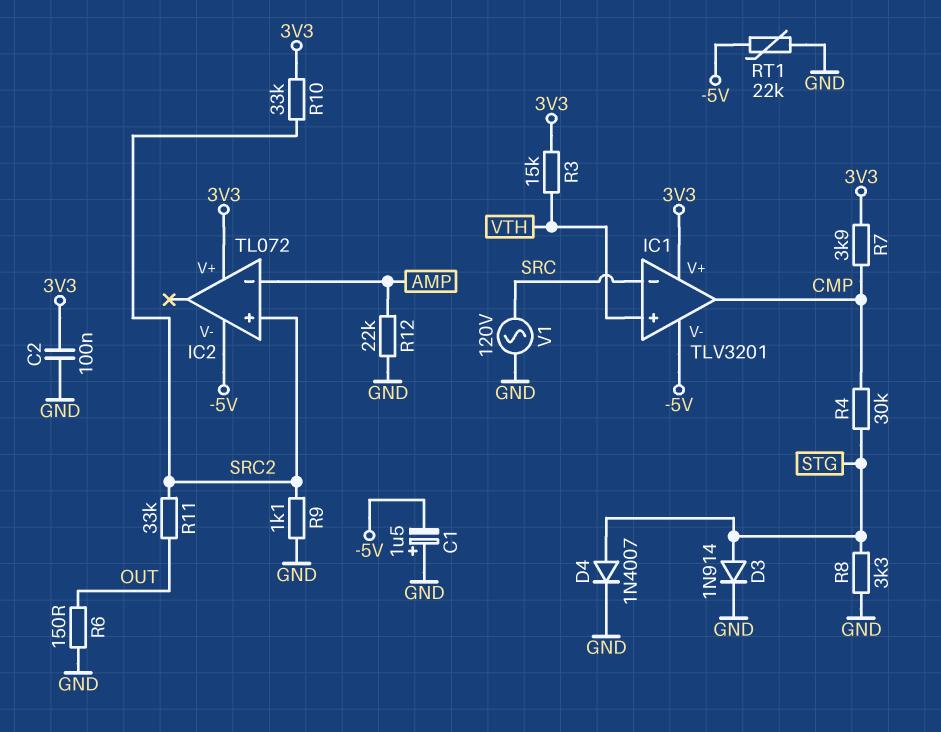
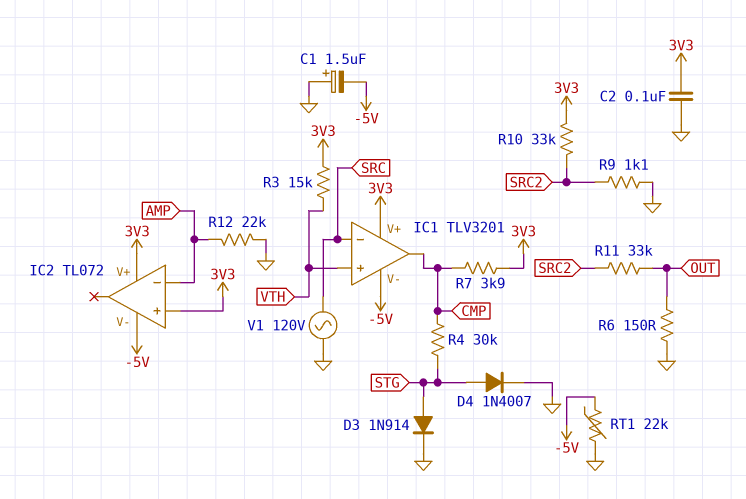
IC2 pin in+: SRC2 -> 3V3
R8: 3.3k (GND, STG) -> none

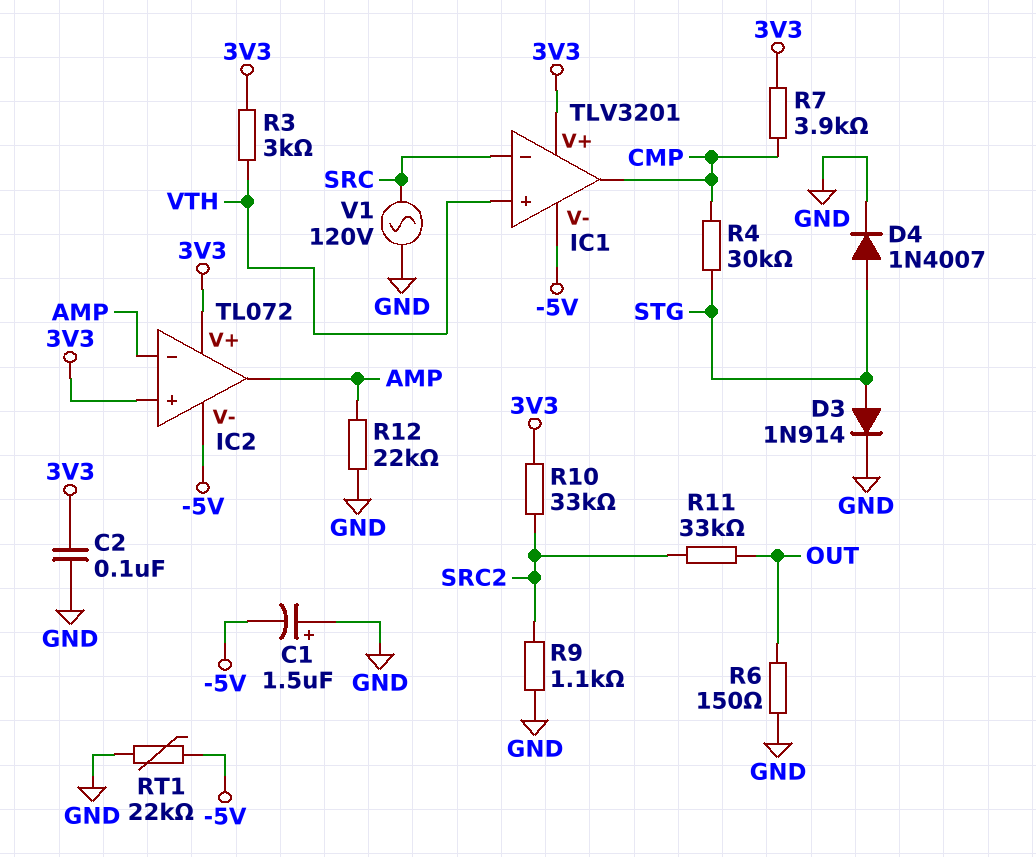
IC2 pin out: none -> AMP
R3: 15k (3V3, VTH) -> 3k (3V3, VTH)

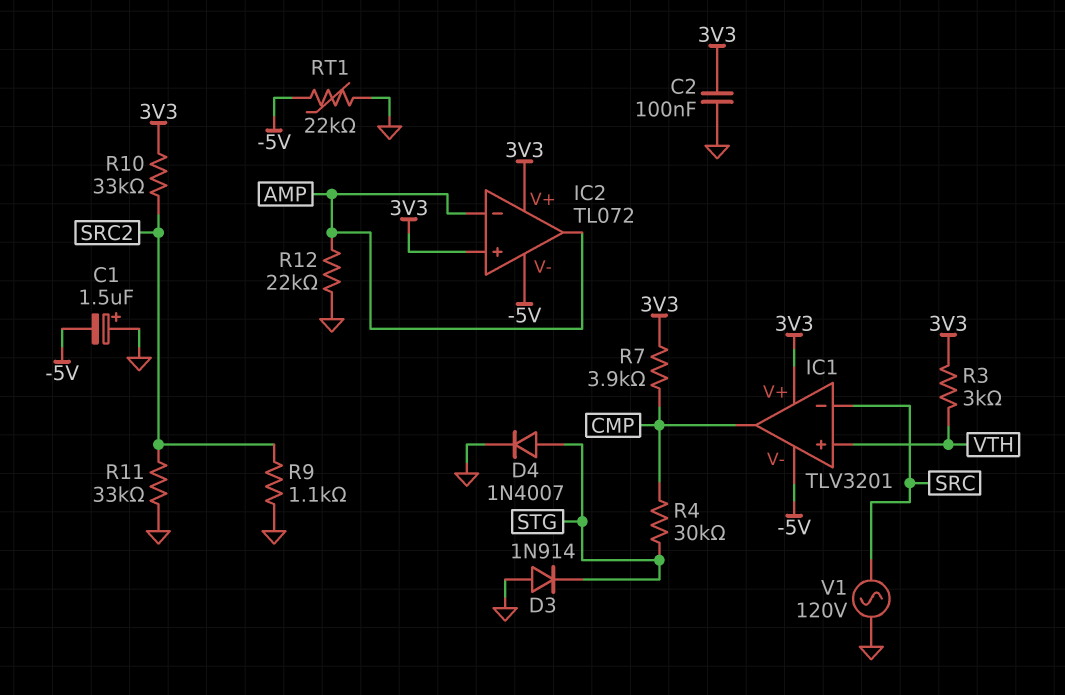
D3: diode 1N914 (A STG, K GND) -> diode 1N914 (A GND, K STG)
R6: 150 (GND, OUT) -> none
R11: 33k (OUT, SRC2) -> 33k (GND, SRC2)

